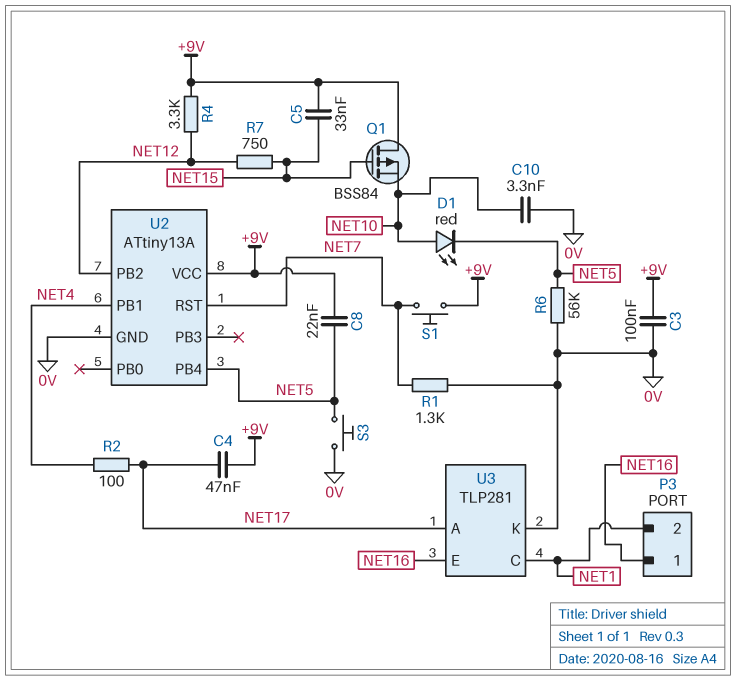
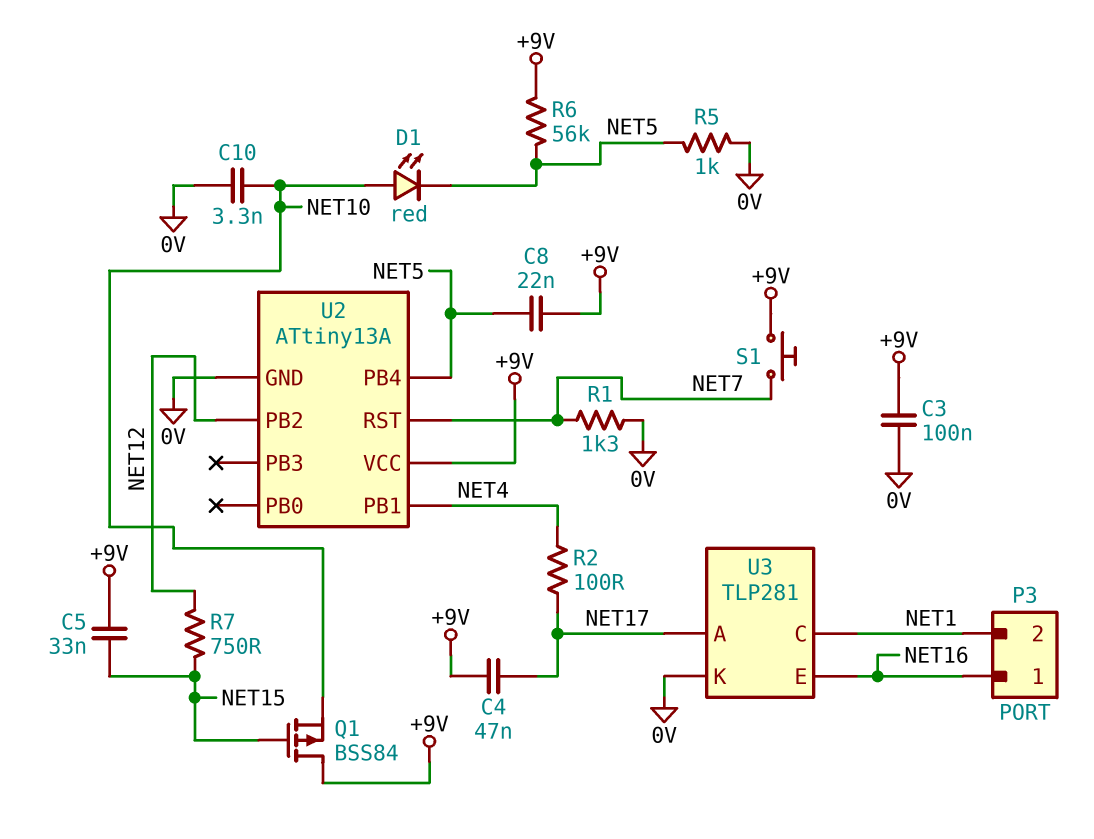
R4: 3.3k (+9V, NET12) -> none
R5: none -> 1k (0V, NET5)
R6: 56k (0V, NET5) -> 56k (+9V, NET5)
S3: button (0V, NET5) -> none

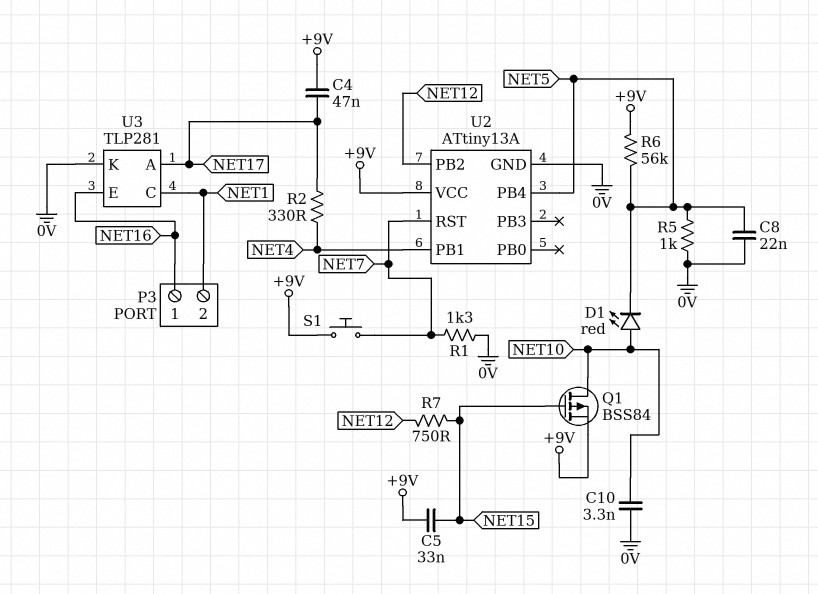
C3: 100nF (+9V, 0V) -> none
C8: 22nF (+9V, NET5) -> 22nF (0V, NET5)
Q1: PMOS BSS84 (G NET15, D +9V, S NET10) -> PMOS BSS84 (G NET15, D NET10, S +9V)
R2: 100 (NET4, NET17) -> 330 (NET4, NET17)

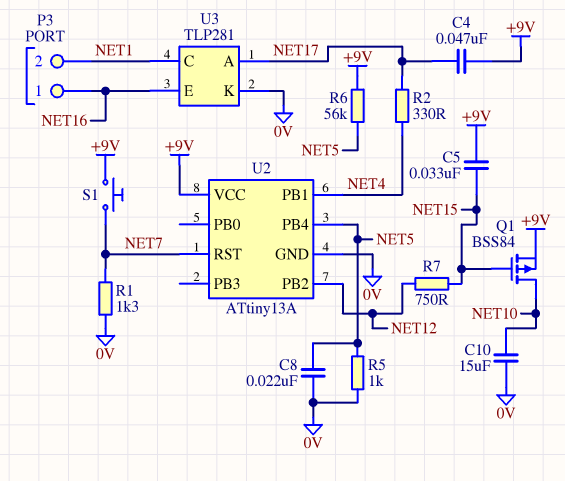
C10: 3.3nF (0V, NET10) -> 15uF (0V, NET10)
D1: LED red (A NET10, K NET5) -> none

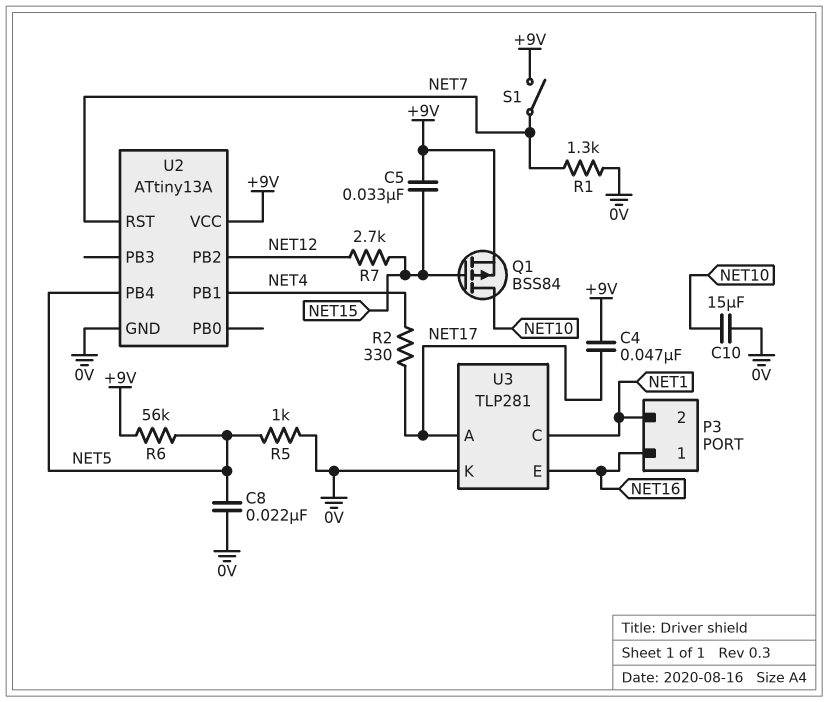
R7: 750 (NET12, NET15) -> 2.7k (NET12, NET15)
S1: button (+9V, NET7) -> switch (+9V, NET7)

